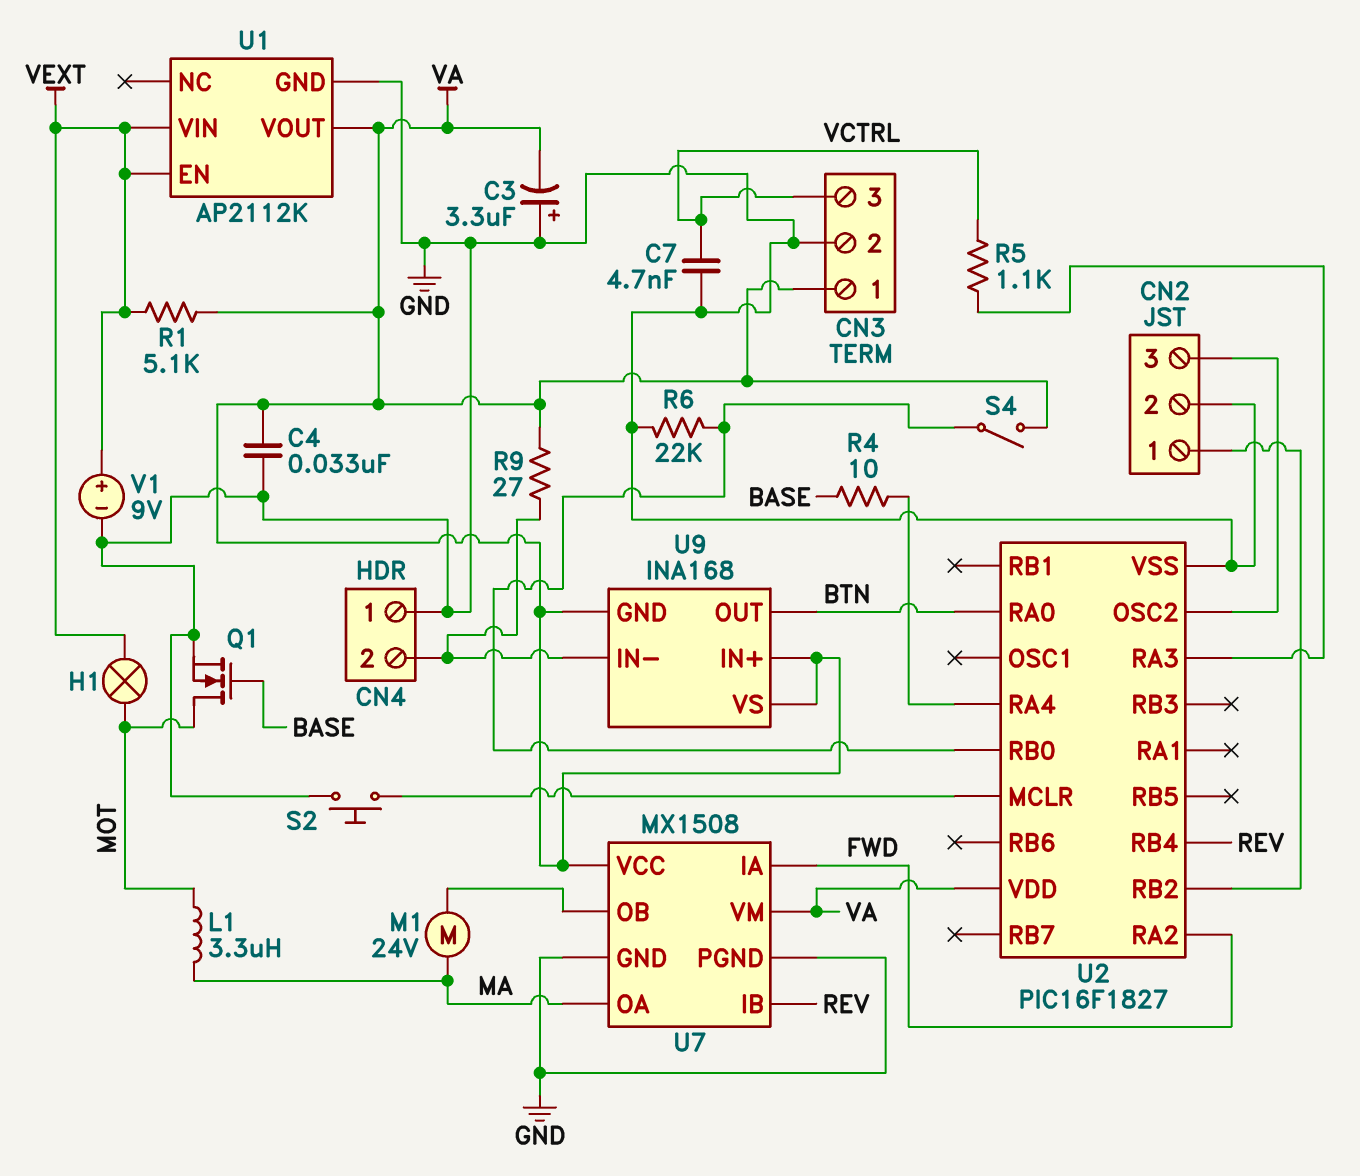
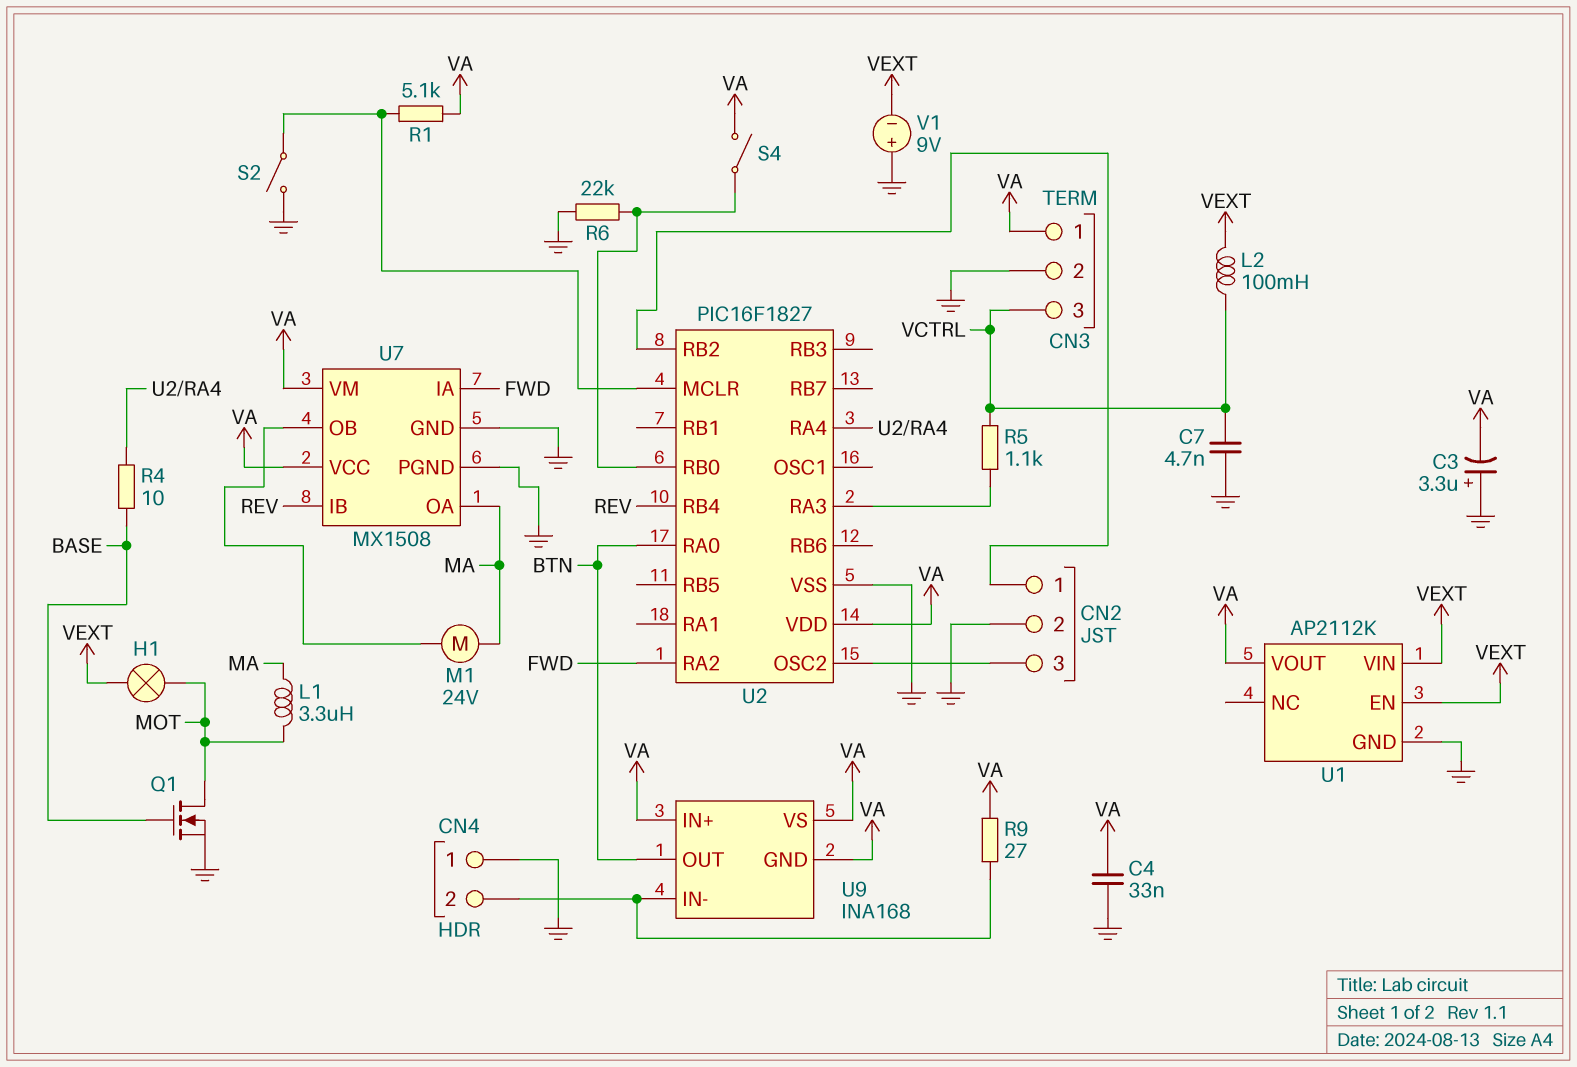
L2: none -> 100mH (VCTRL, VEXT)
R1: 5.1k (VA, VEXT) -> 5.1k (U2/MCLR, VA)
S2: button (GND, U2/MCLR) -> switch (GND, U2/MCLR)
V1: 9V (plus VEXT, minus GND) -> 9V (plus GND, minus VEXT)

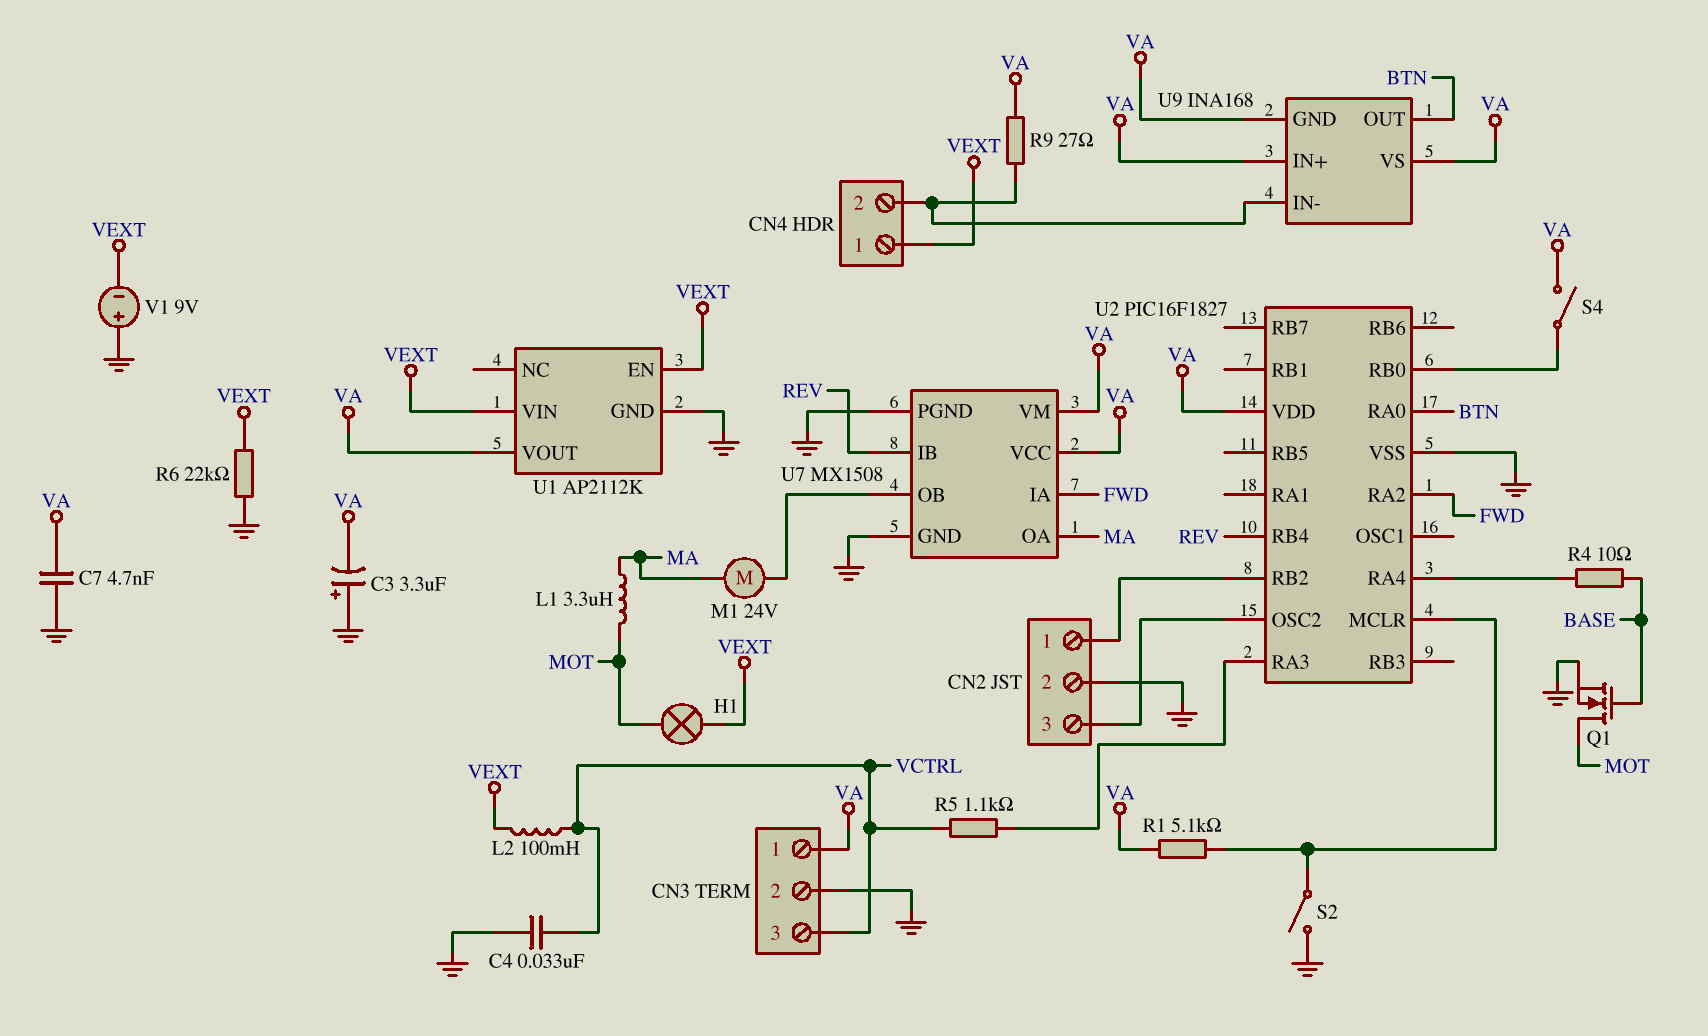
C4: 33nF (GND, VA) -> 33nF (GND, VCTRL)
C7: 4.7nF (GND, VCTRL) -> 4.7nF (GND, VA)
CN4 pin 1: GND -> VEXT
R6: 22k (GND, U2/RB0) -> 22k (GND, VEXT)

